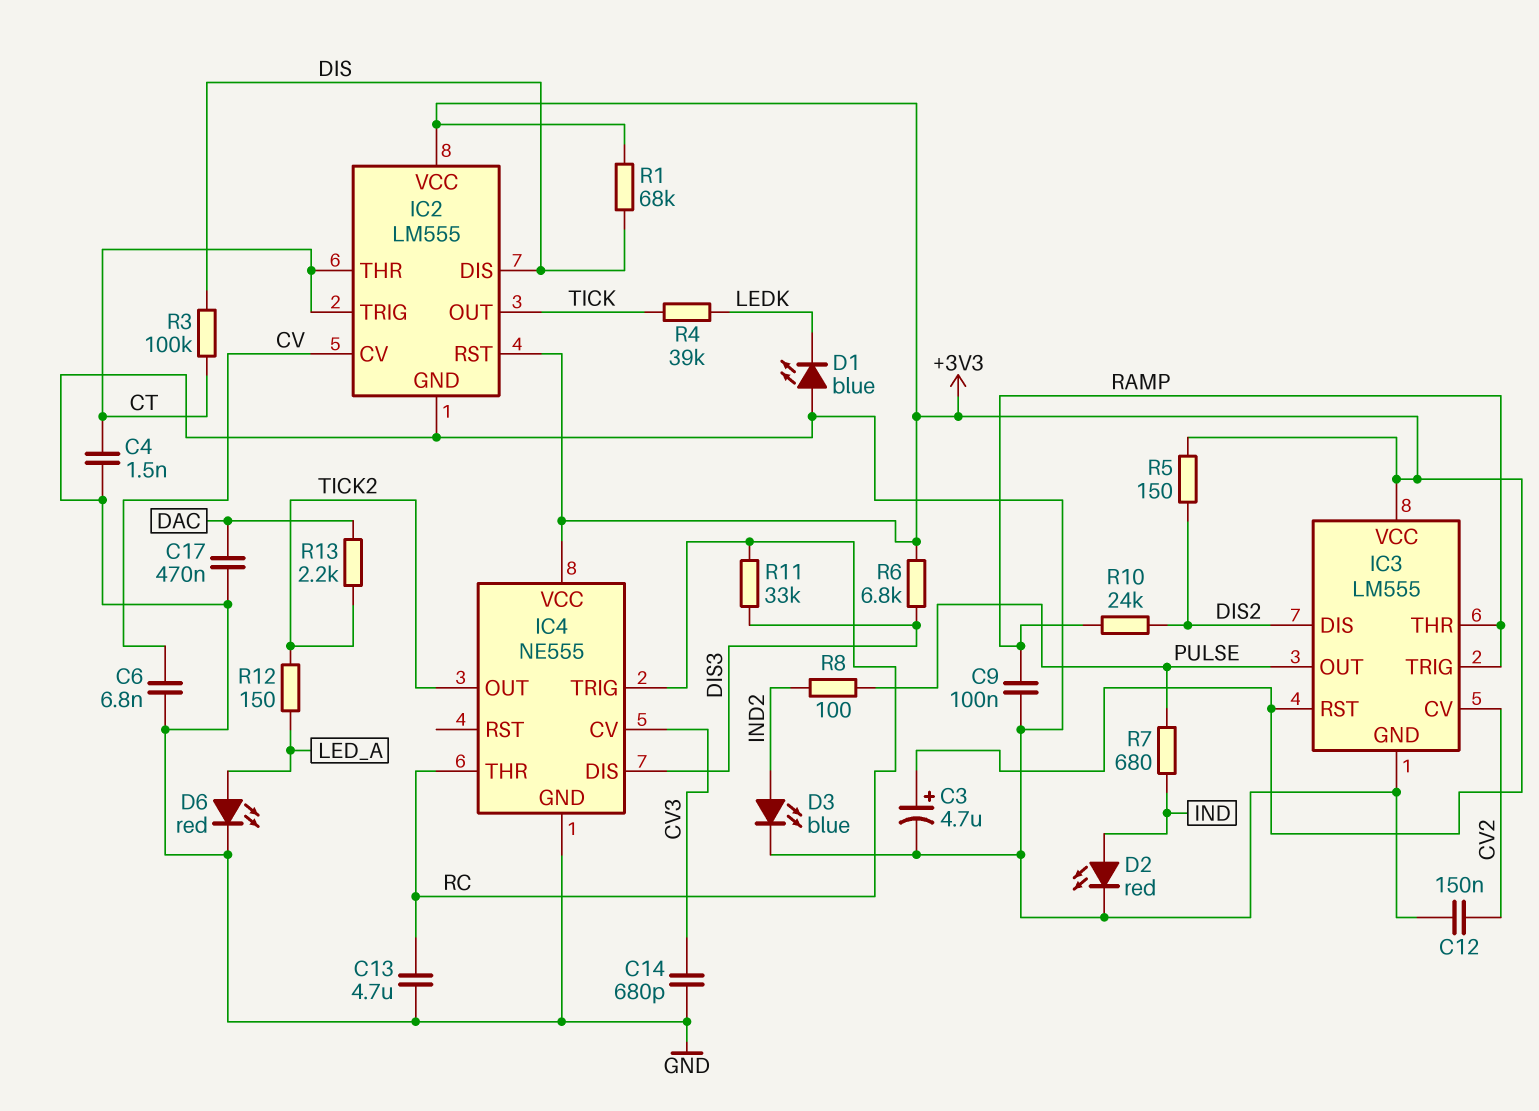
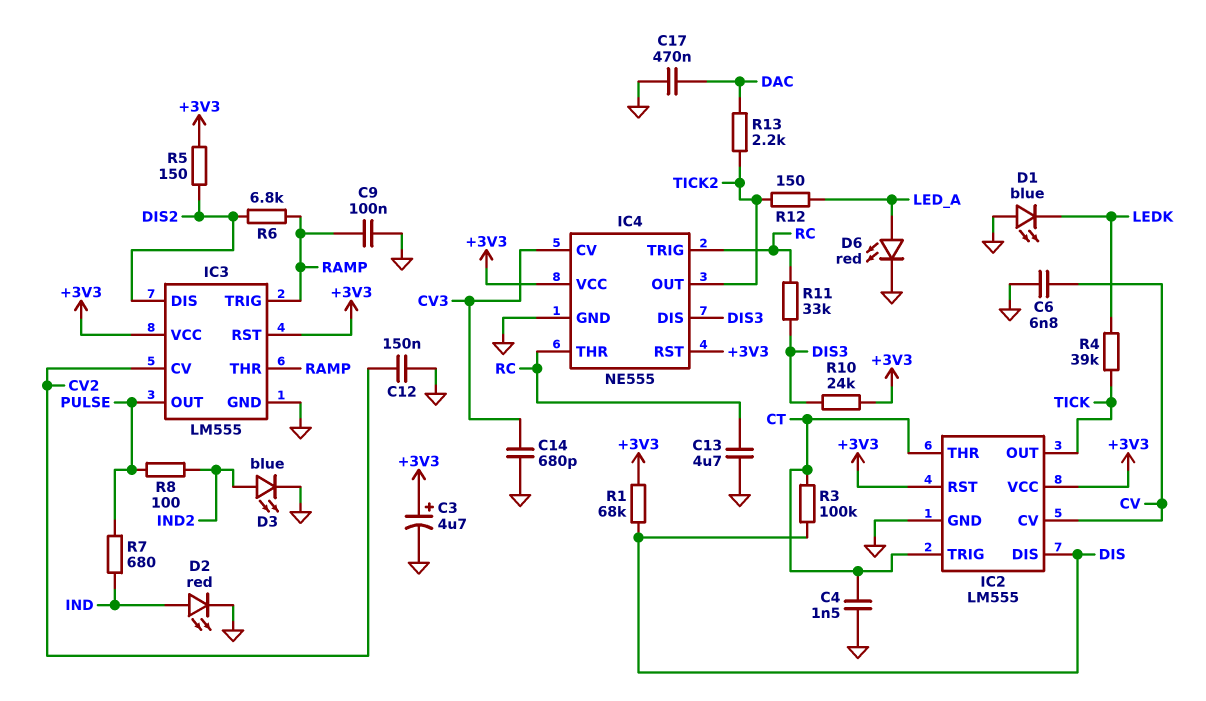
IC4 pin RST: none -> +3V3
R6: 6.8k (+3V3, DIS3) -> 6.8k (DIS2, RAMP)
R10: 24k (DIS2, RAMP) -> 24k (+3V3, DIS3)

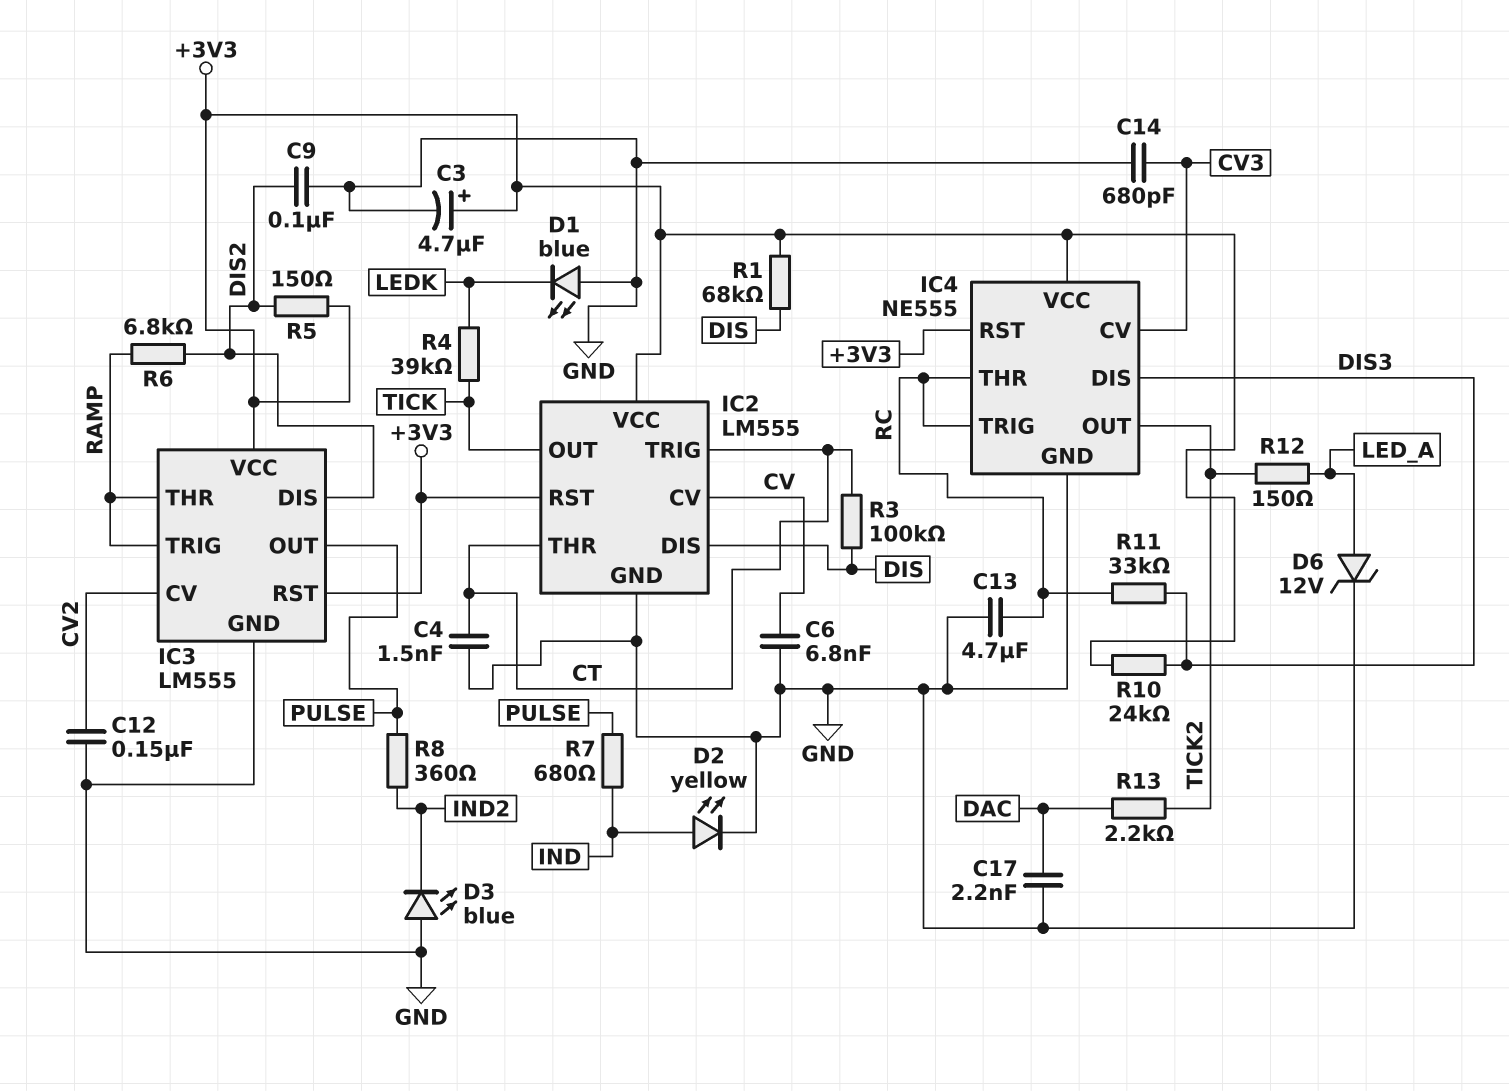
C9: 100nF (GND, RAMP) -> 100nF (DIS2, GND)
C17: 470nF (DAC, GND) -> 2.2nF (DAC, GND)
D2: LED red (A IND, K GND) -> LED yellow (A IND, K GND)
D3: LED blue (A IND2, K GND) -> LED blue (A GND, K IND2)
D6: LED red (A LED_A, K GND) -> zener 12V (A LED_A, K GND)
R8: 100 (IND2, PULSE) -> 360 (IND2, PULSE)

